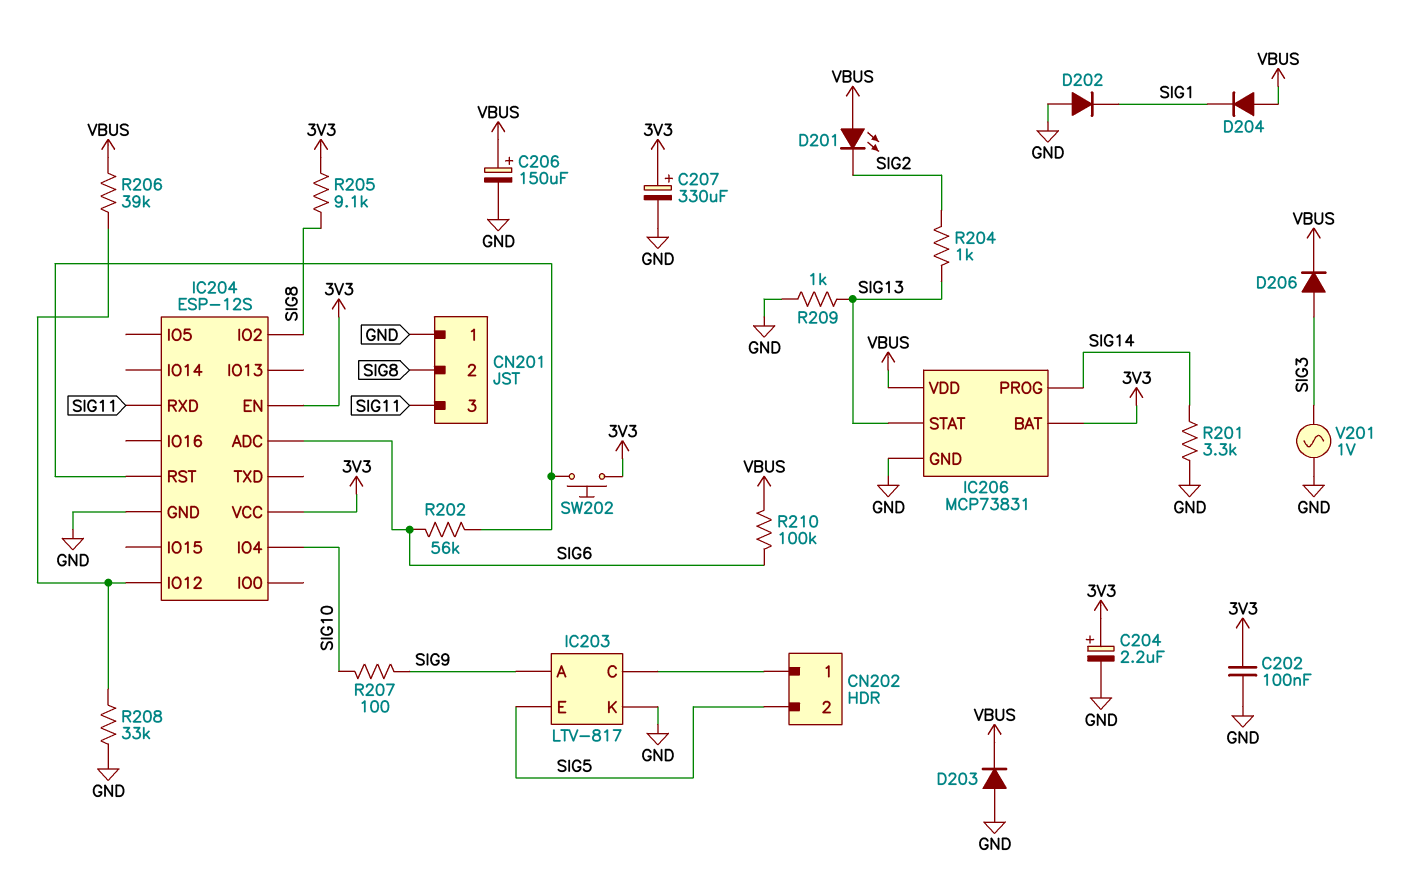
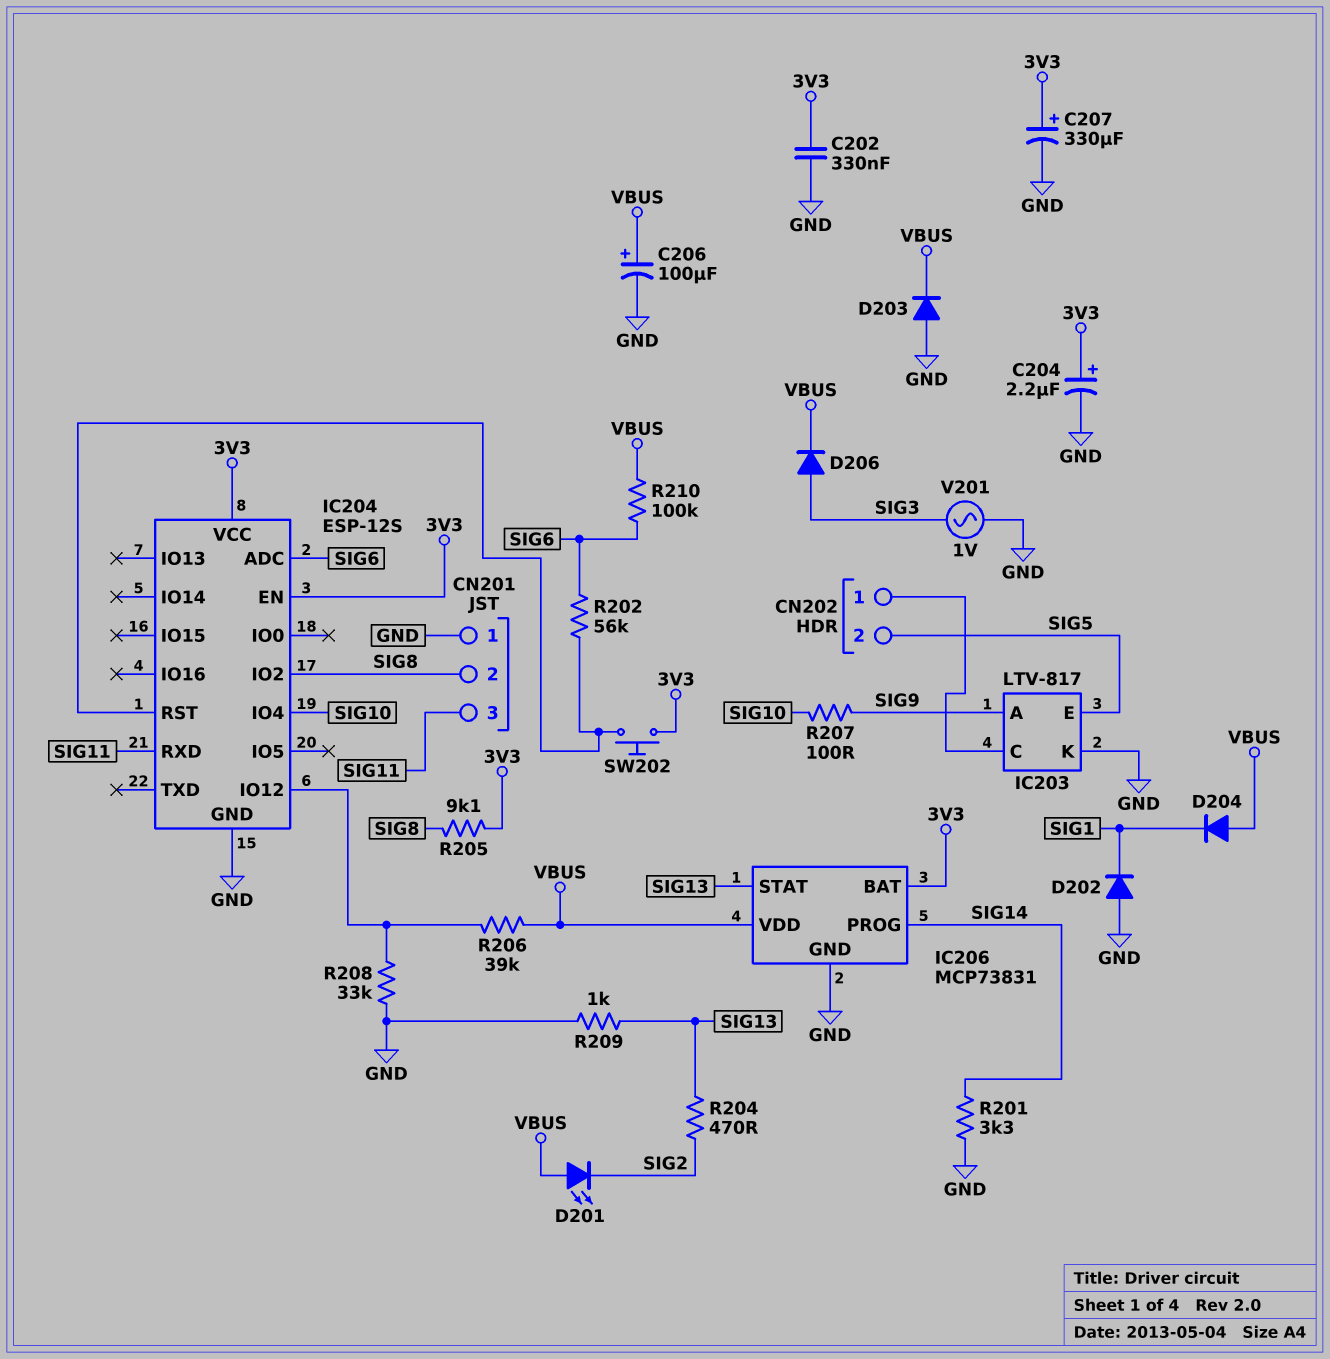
C202: 100nF (3V3, GND) -> 330nF (3V3, GND)
C206: 150uF (plus VBUS, minus GND) -> 100uF (plus VBUS, minus GND)
R204: 1k (SIG2, SIG13) -> 470 (SIG2, SIG13)

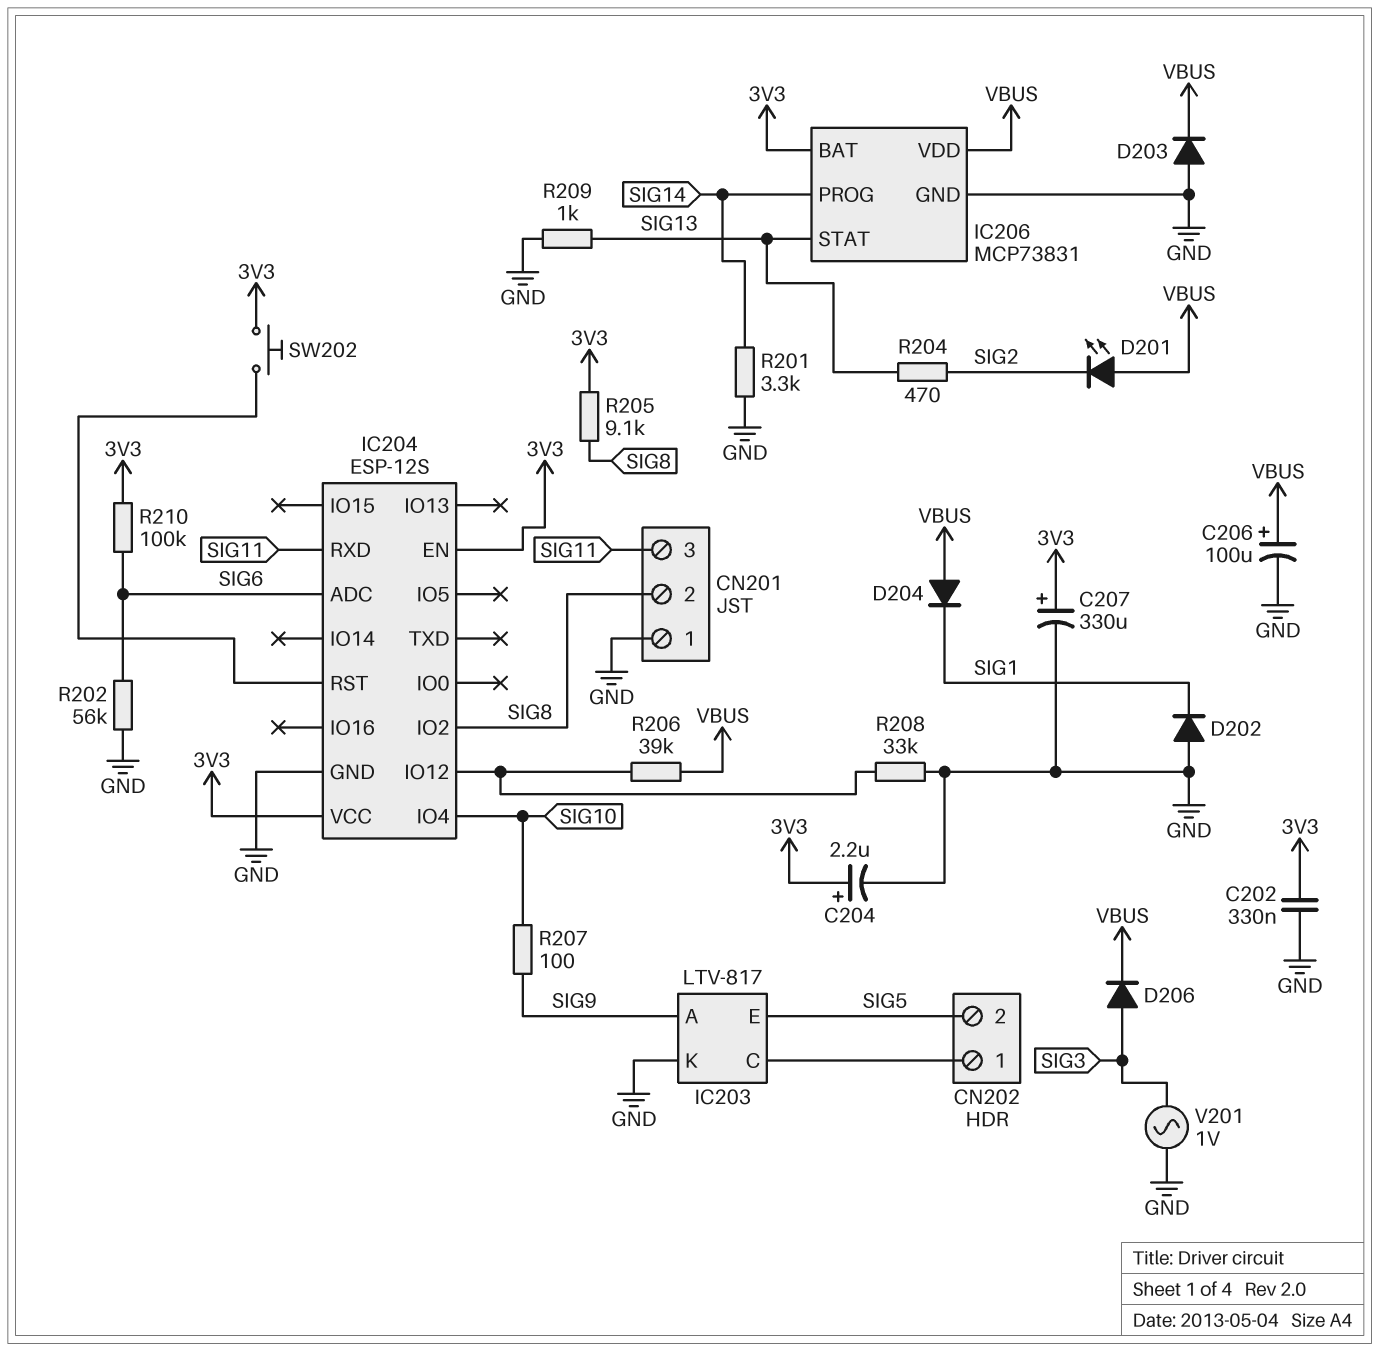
R202: 56k (IC204/RST, SIG6) -> 56k (GND, SIG6)
R210: 100k (SIG6, VBUS) -> 100k (3V3, SIG6)

